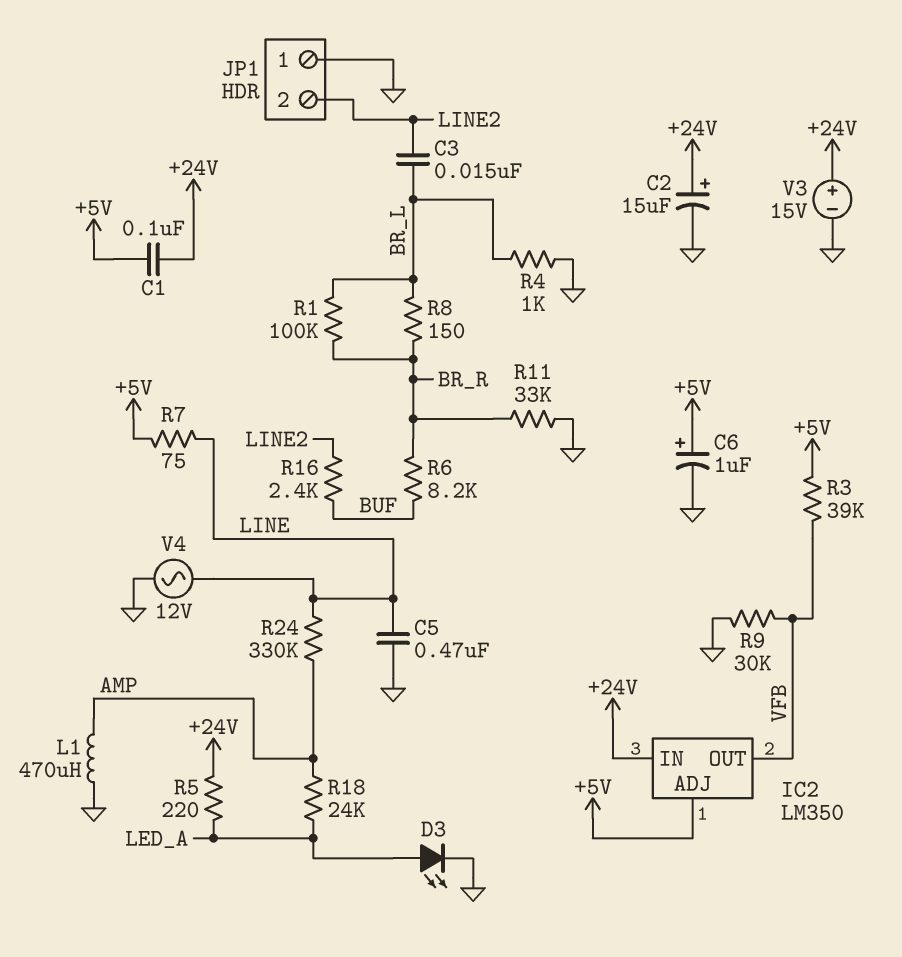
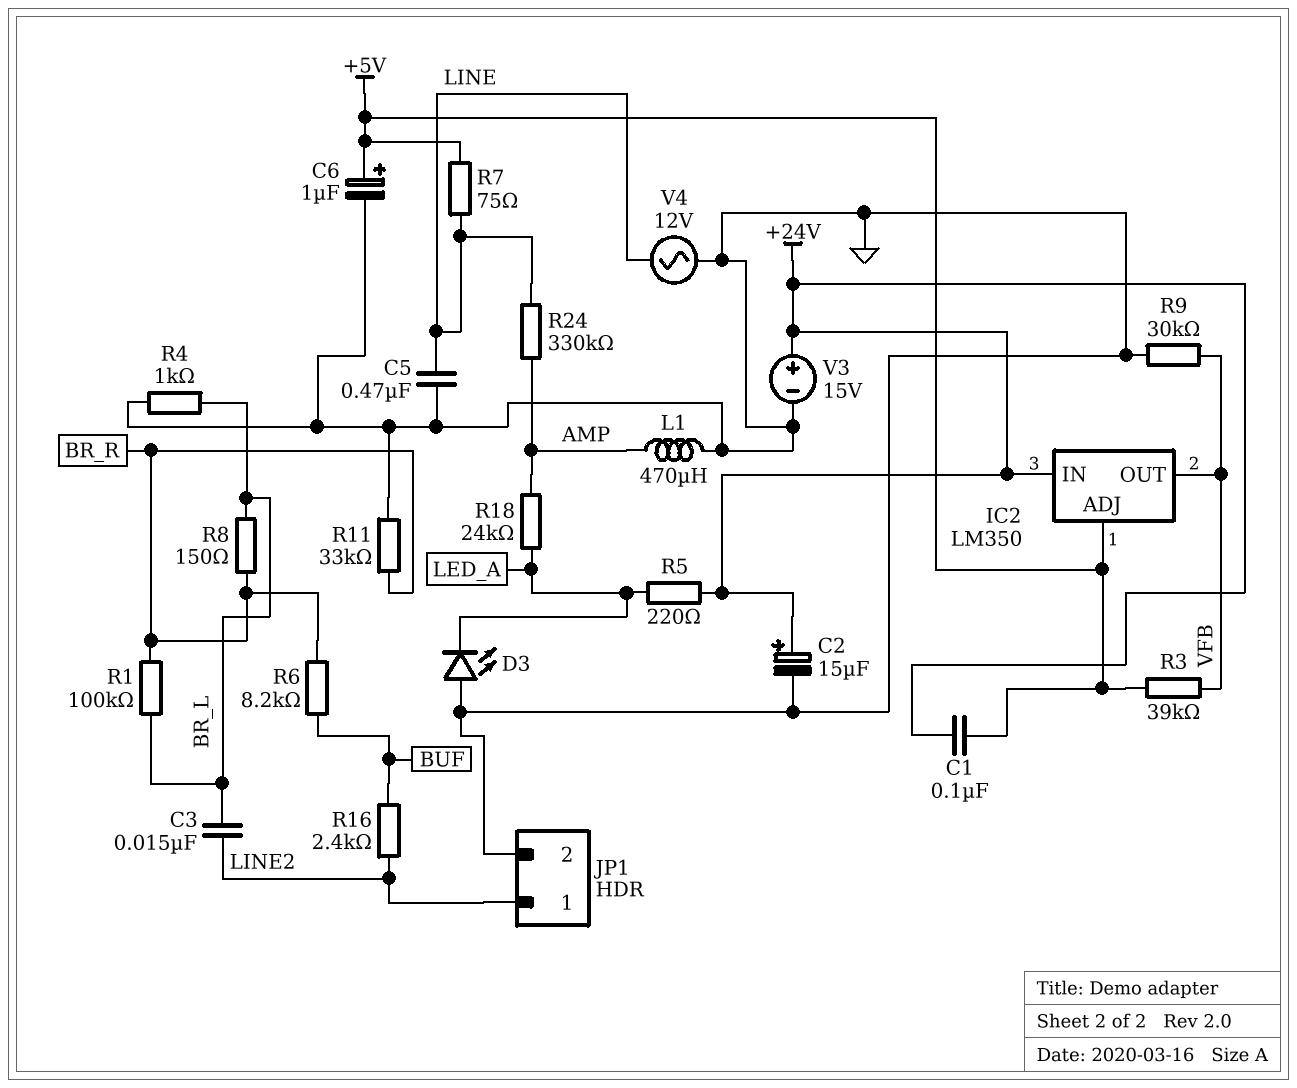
D3: LED (A LED_A, K GND) -> LED (A GND, K LED_A)
JP1 pin 1: GND -> LINE2
JP1 pin 2: LINE2 -> GND

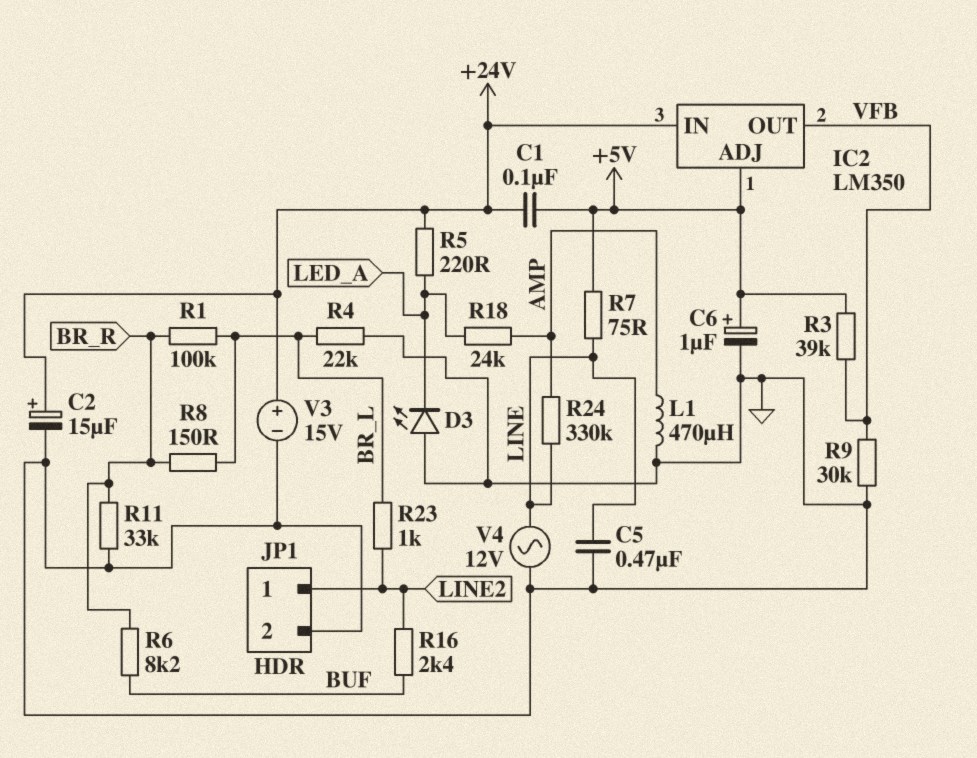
C3: 15nF (BR_L, LINE2) -> none
R4: 1k (BR_L, GND) -> 22k (BR_L, GND)
R23: none -> 1k (BR_L, LINE2)

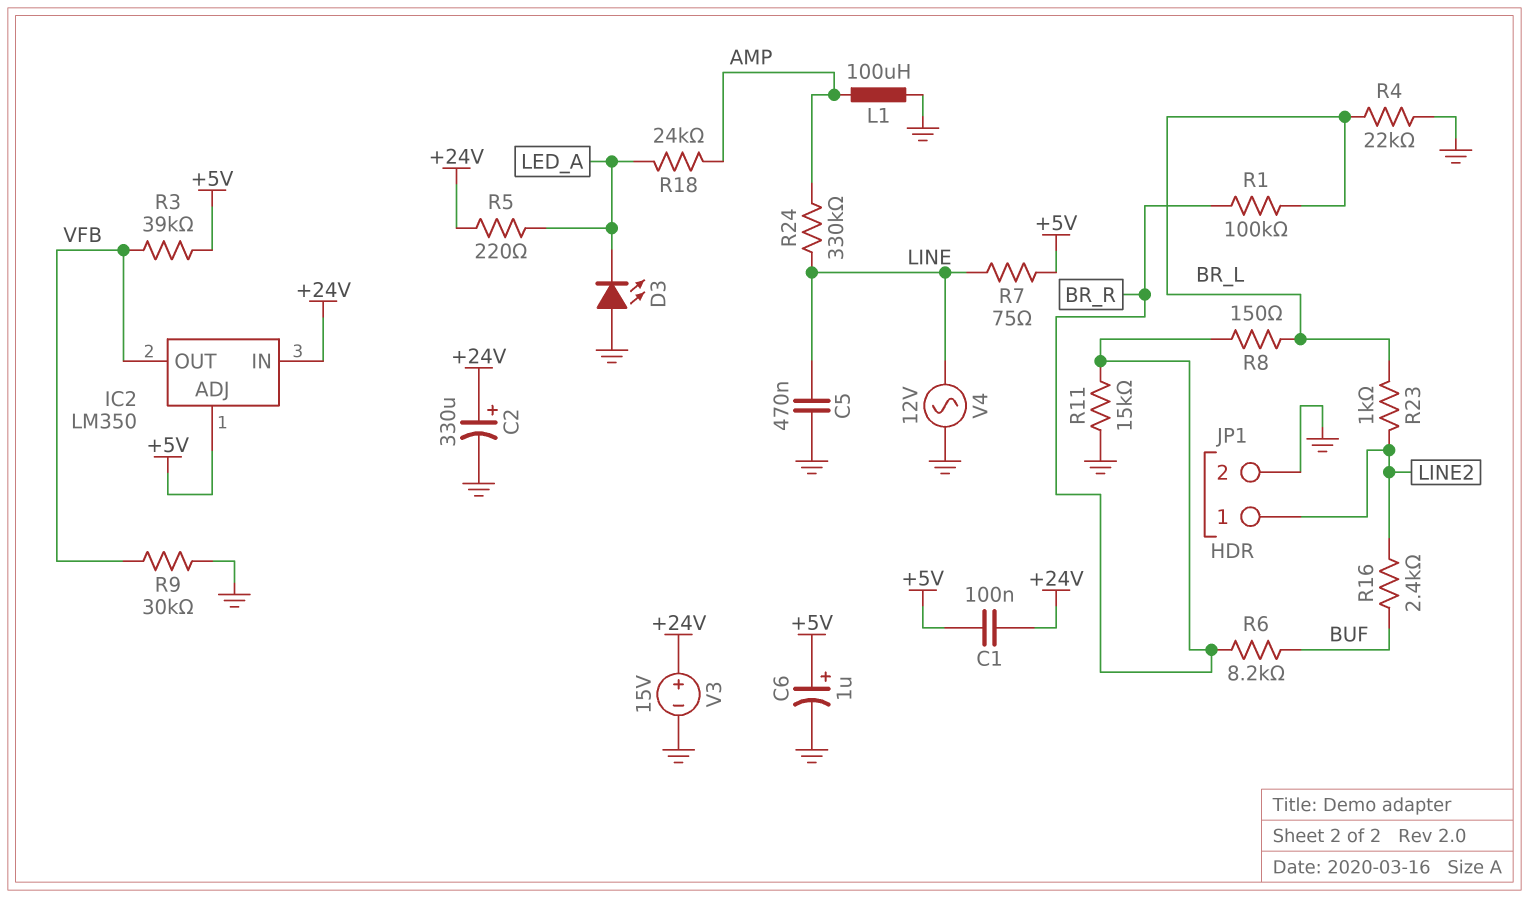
C2: 15uF (plus +24V, minus GND) -> 330uF (plus +24V, minus GND)
L1: 470uH (AMP, GND) -> 100uH (AMP, GND)
R11: 33k (BR_R, GND) -> 15k (BR_R, GND)

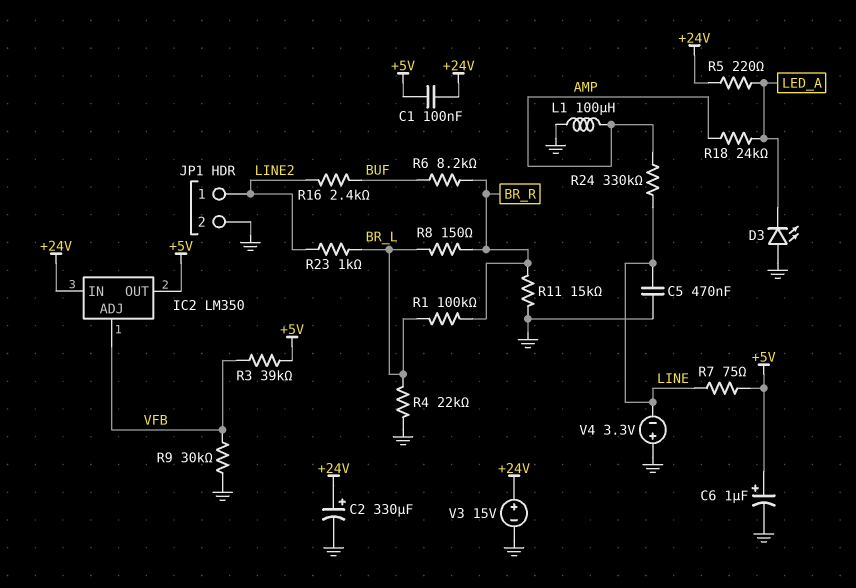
IC2 pin ADJ: +5V -> VFB
IC2 pin OUT: VFB -> +5V
V4: AC 12V (GND, LINE) -> 3.3V (plus GND, minus LINE)

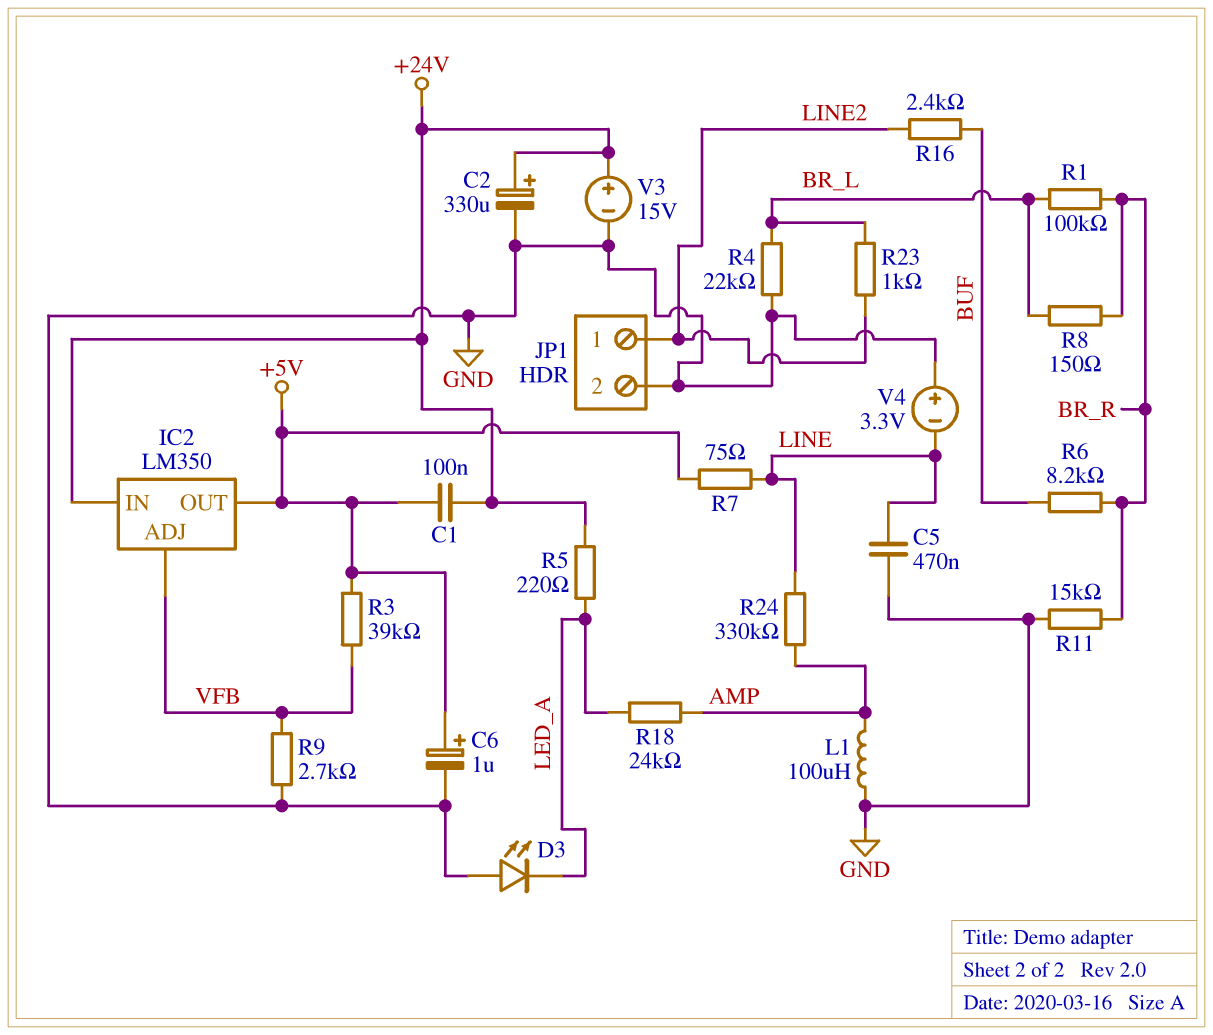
R9: 30k (GND, VFB) -> 2.7k (GND, VFB)

